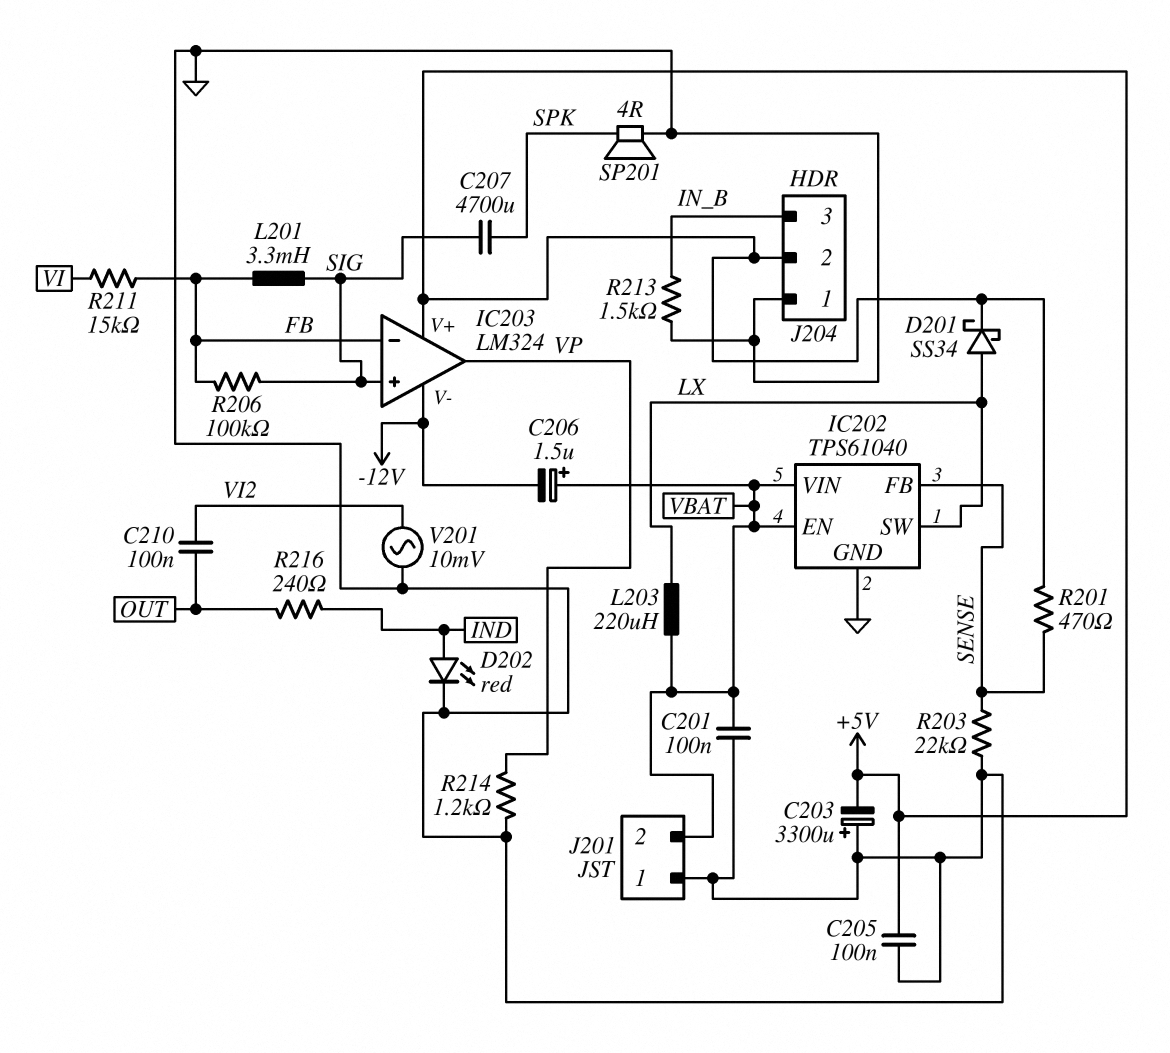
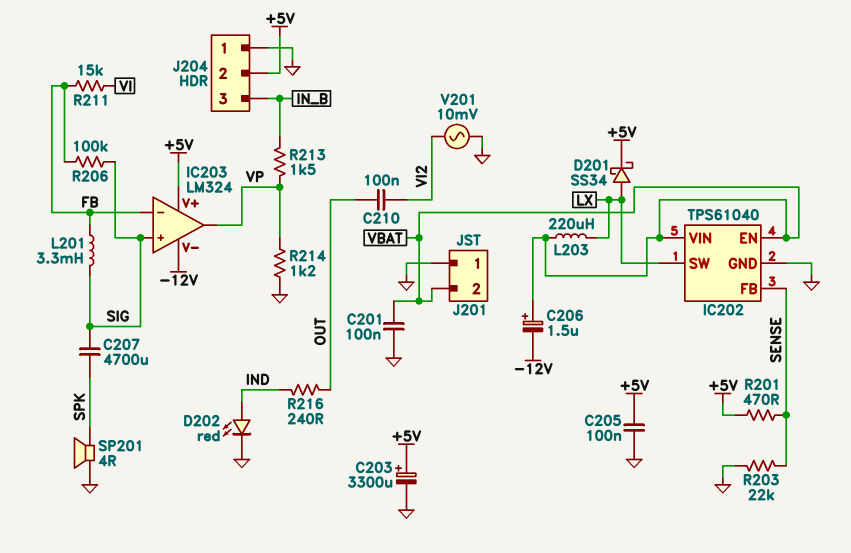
C203: 3300uF (plus GND, minus +5V) -> 3300uF (plus +5V, minus GND)
R213: 1.5k (GND, IN_B) -> 1.5k (IN_B, VP)

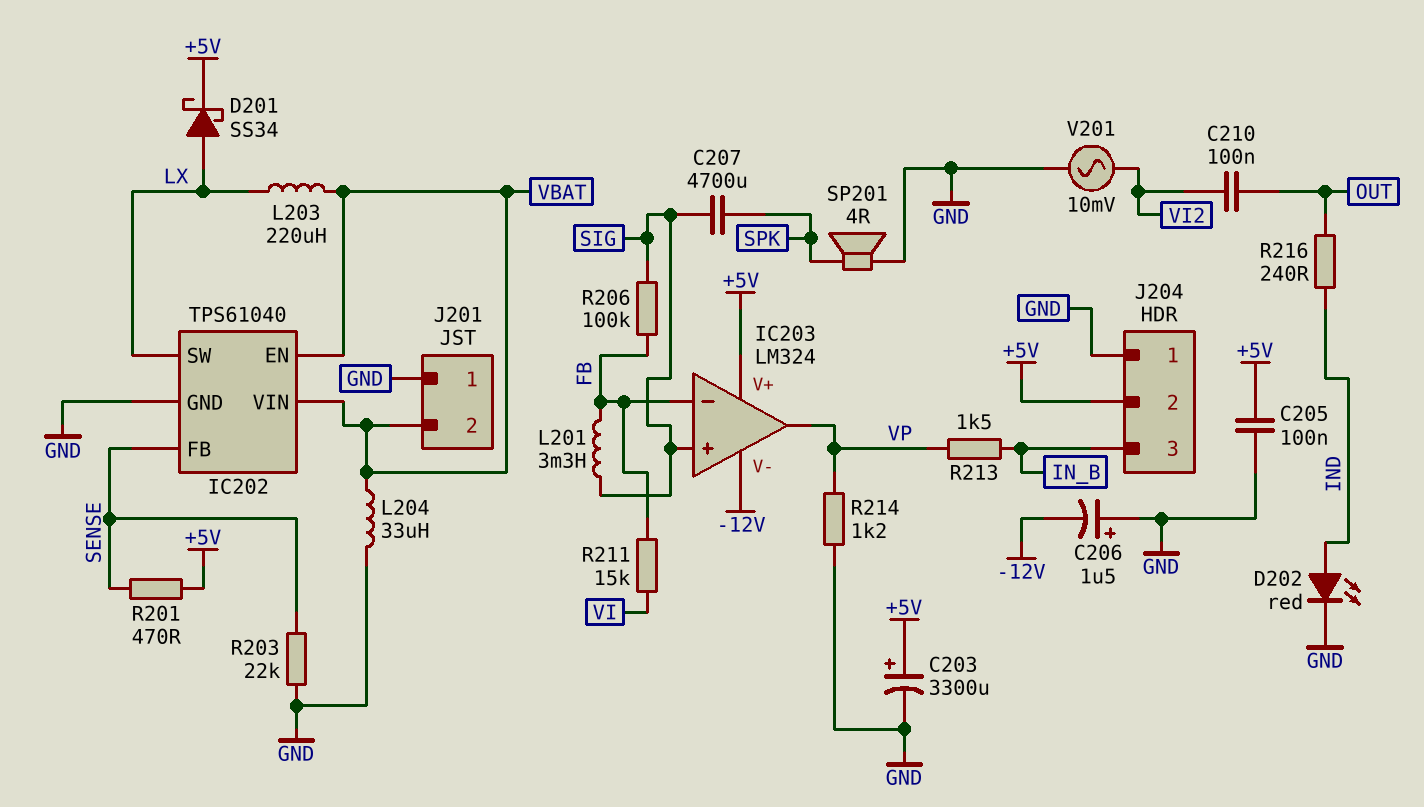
C201: 100nF (GND, VBAT) -> none
C206: 1.5uF (plus VBAT, minus -12V) -> 1.5uF (plus GND, minus -12V)
L204: none -> 33uH (GND, VBAT)

